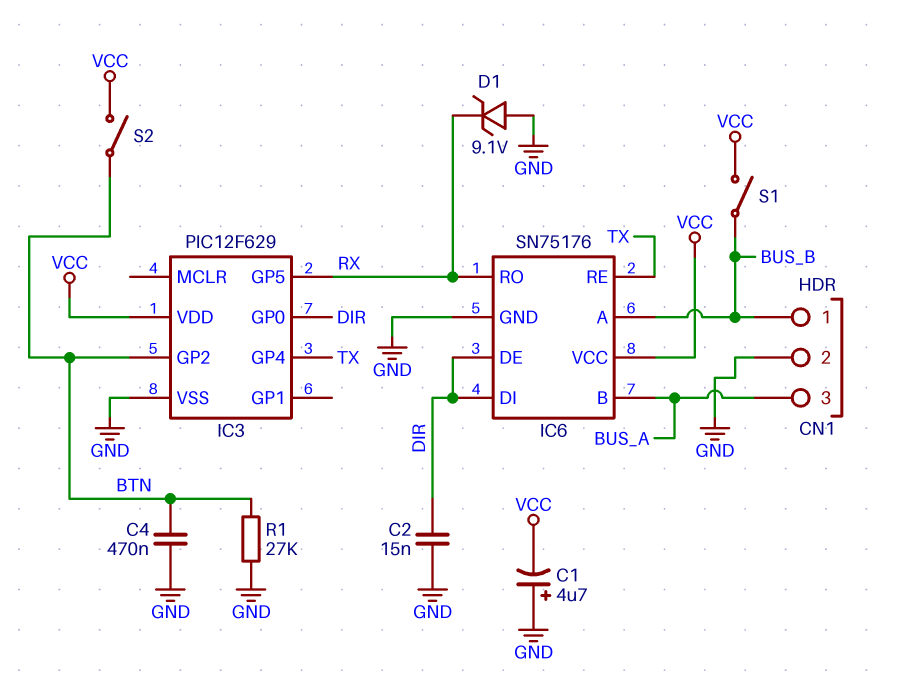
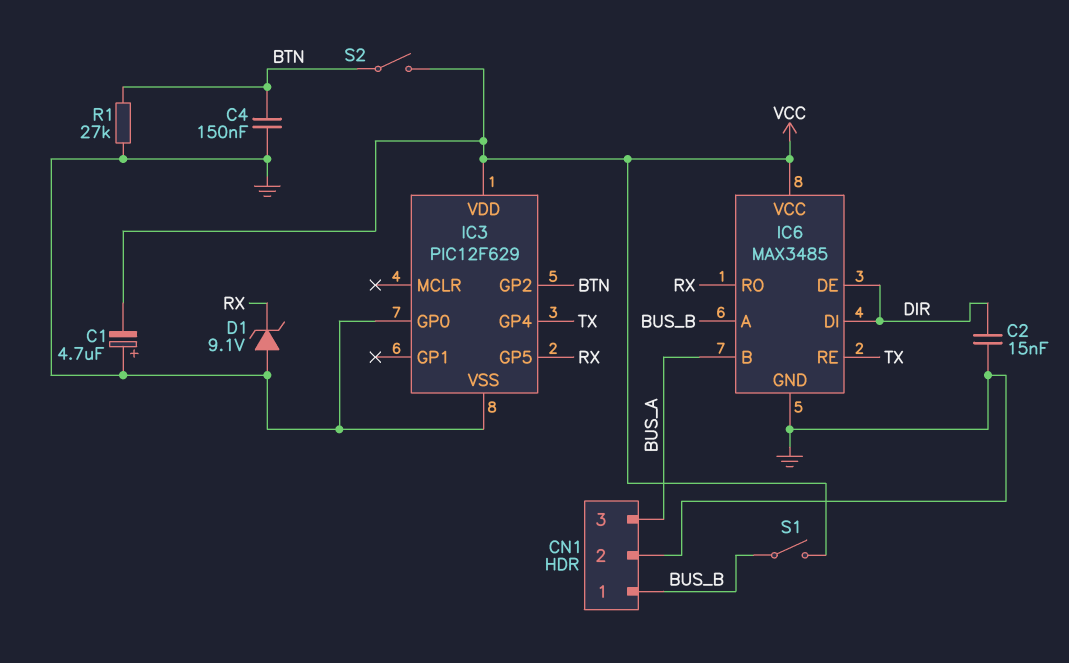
C4: 470nF (BTN, GND) -> 150nF (BTN, GND)
IC3 pin GP0: DIR -> GND
IC6: SN75176 -> MAX3485

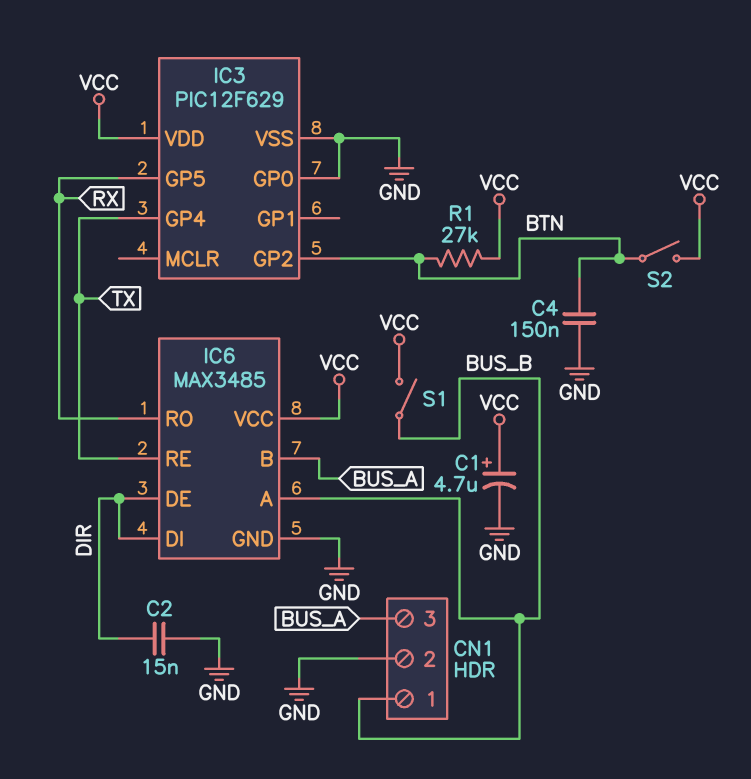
C1: 4.7uF (plus GND, minus VCC) -> 4.7uF (plus VCC, minus GND)
D1: zener 9.1V (A GND, K RX) -> none
R1: 27k (BTN, GND) -> 27k (BTN, VCC)

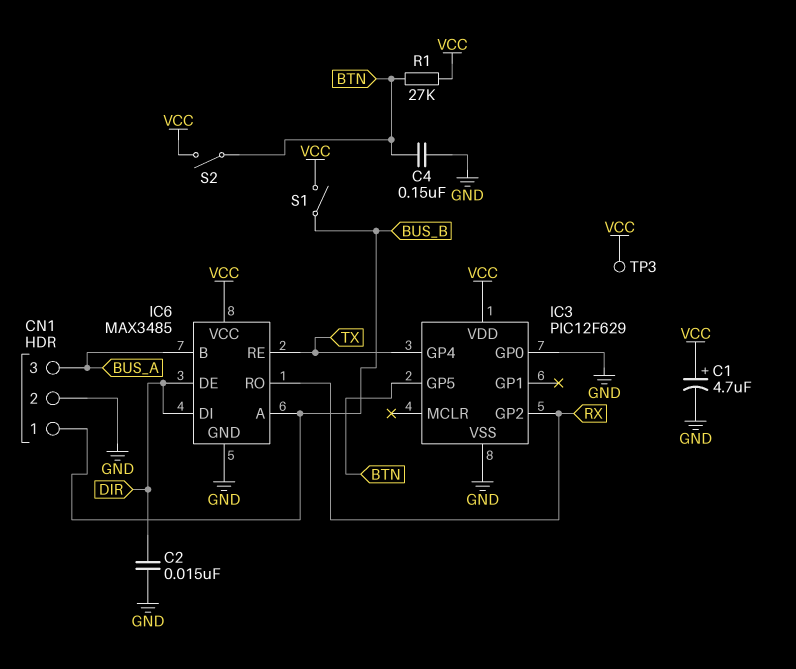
IC3 pin GP2: BTN -> RX
IC3 pin GP5: RX -> BTN
TP3: none -> test point (VCC)

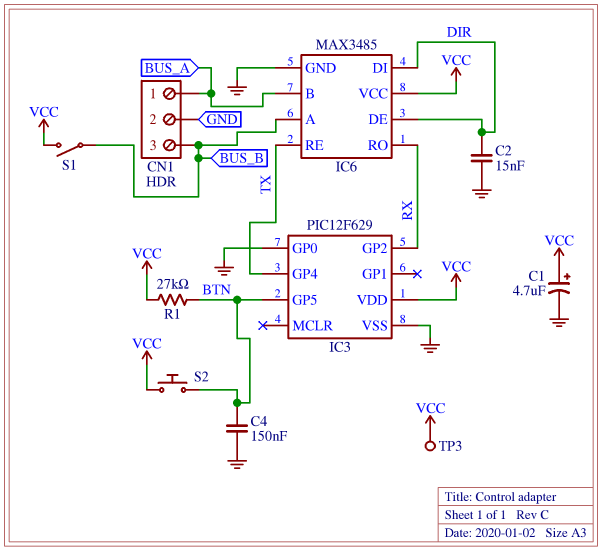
CN1 pin 1: BUS_B -> BUS_A
CN1 pin 3: BUS_A -> BUS_B
S2: switch (BTN, VCC) -> button (BTN, VCC)

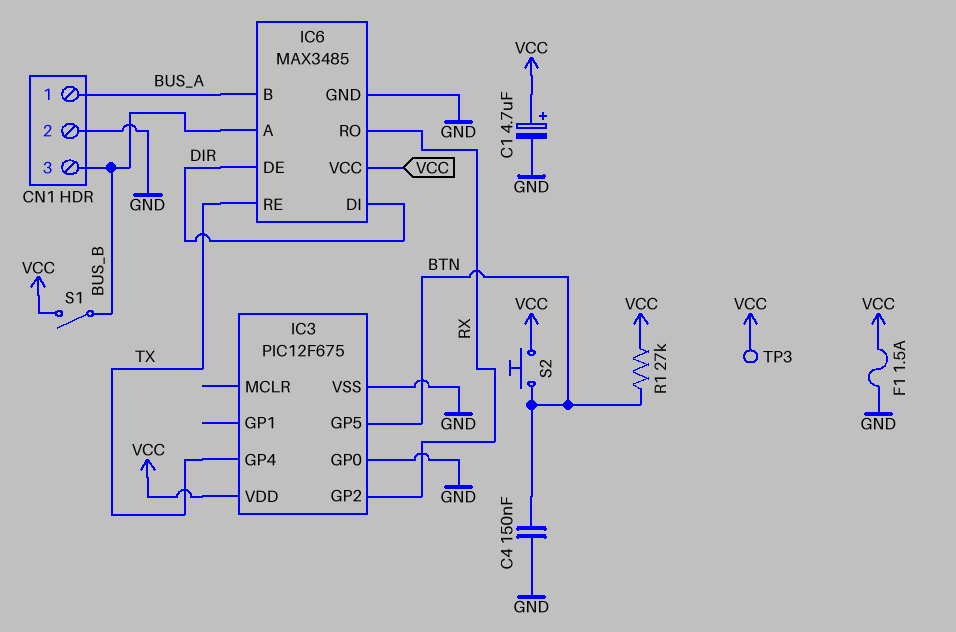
C2: 15nF (DIR, GND) -> none
F1: none -> 1.5A (GND, VCC)
IC3: PIC12F629 -> PIC12F675

